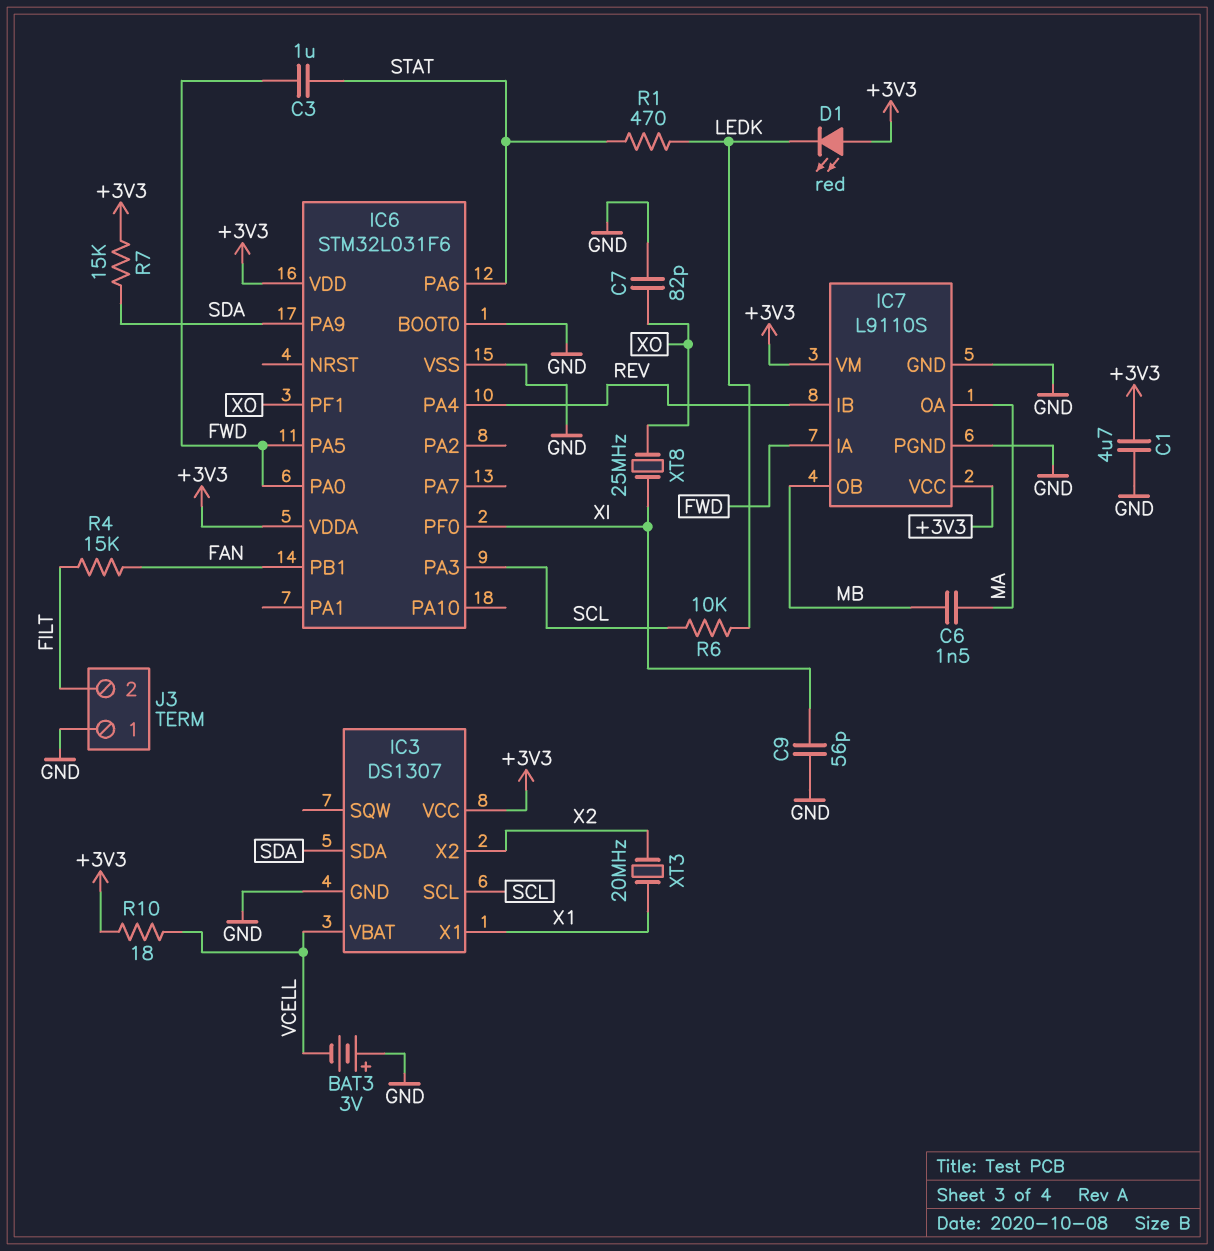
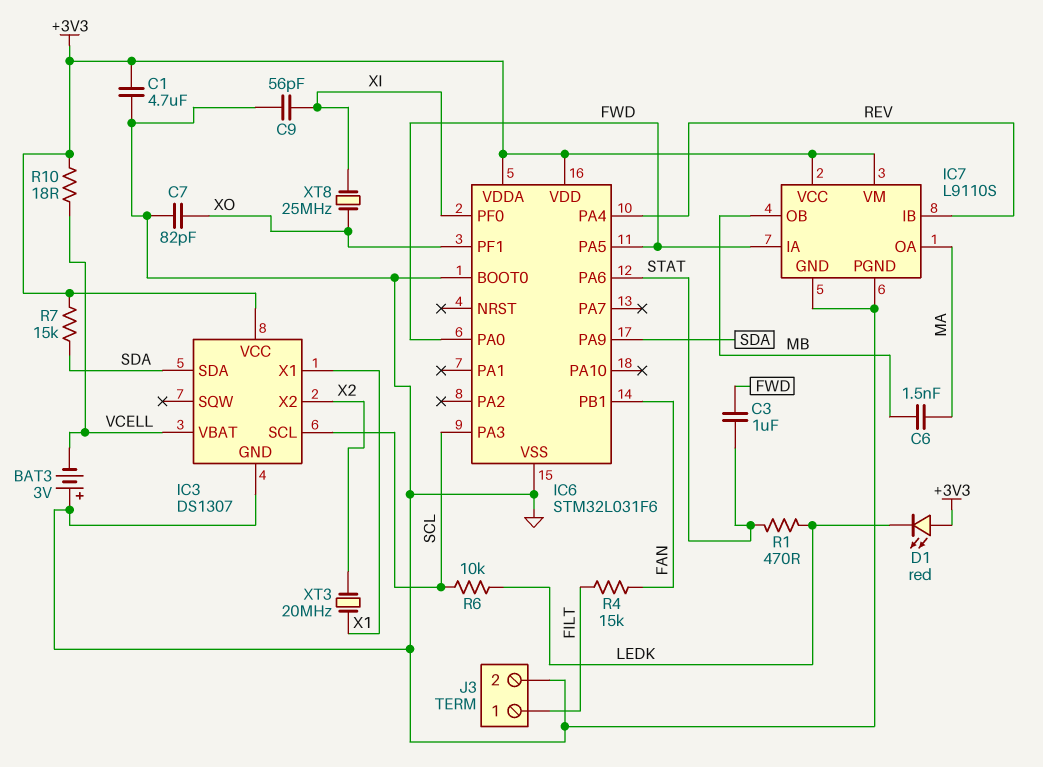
J3 pin 1: GND -> FILT
J3 pin 2: FILT -> GND

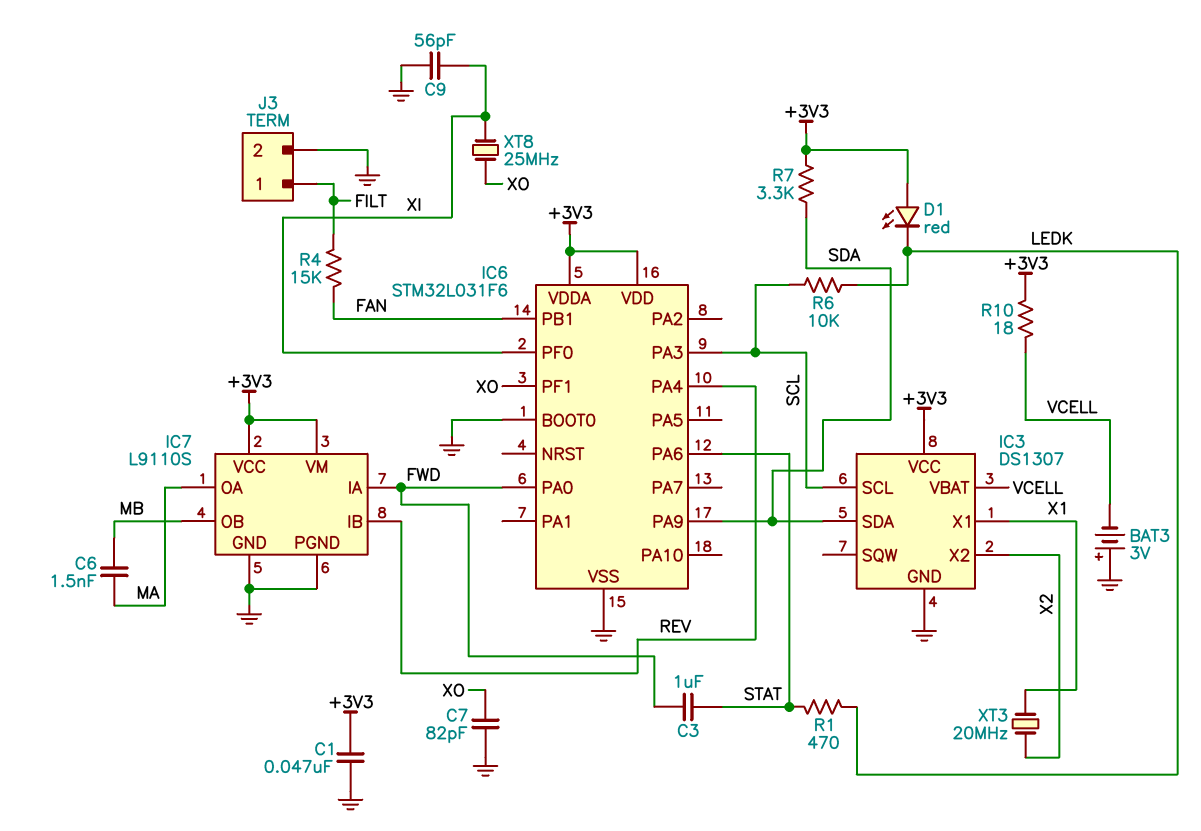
C1: 4.7uF (+3V3, GND) -> 47nF (+3V3, GND)
IC6 pin PA5: FWD -> none
R7: 15k (+3V3, SDA) -> 3.3k (+3V3, SDA)

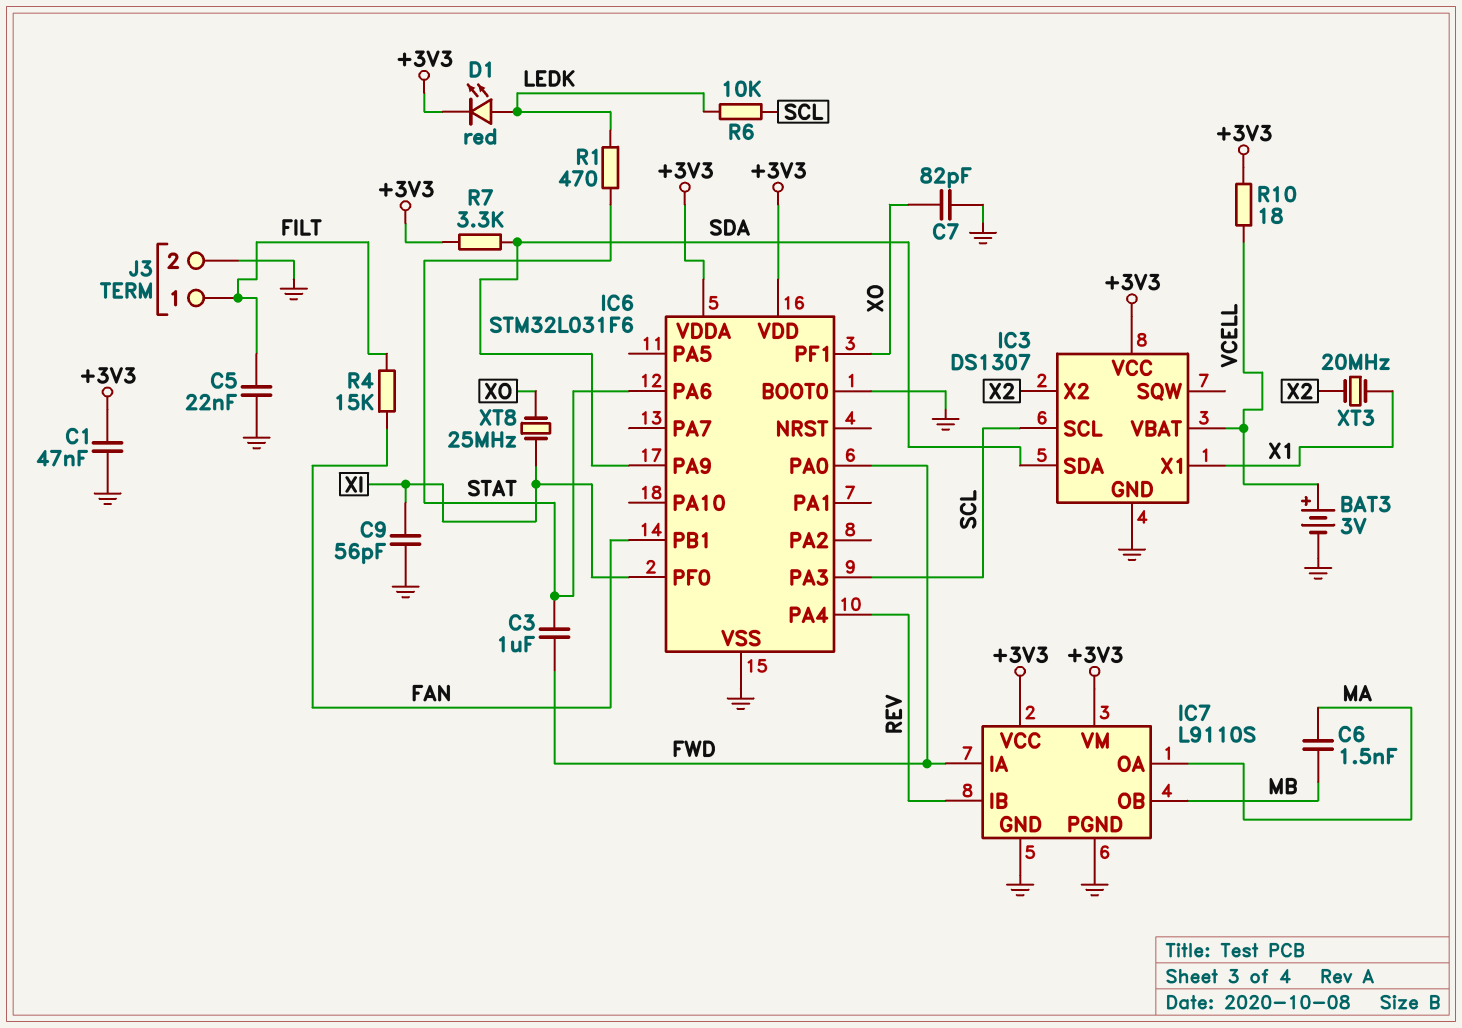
BAT3: 3V (plus GND, minus VCELL) -> 3V (plus VCELL, minus GND)
C5: none -> 22nF (FILT, GND)
D1: LED red (A +3V3, K LEDK) -> LED red (A LEDK, K +3V3)

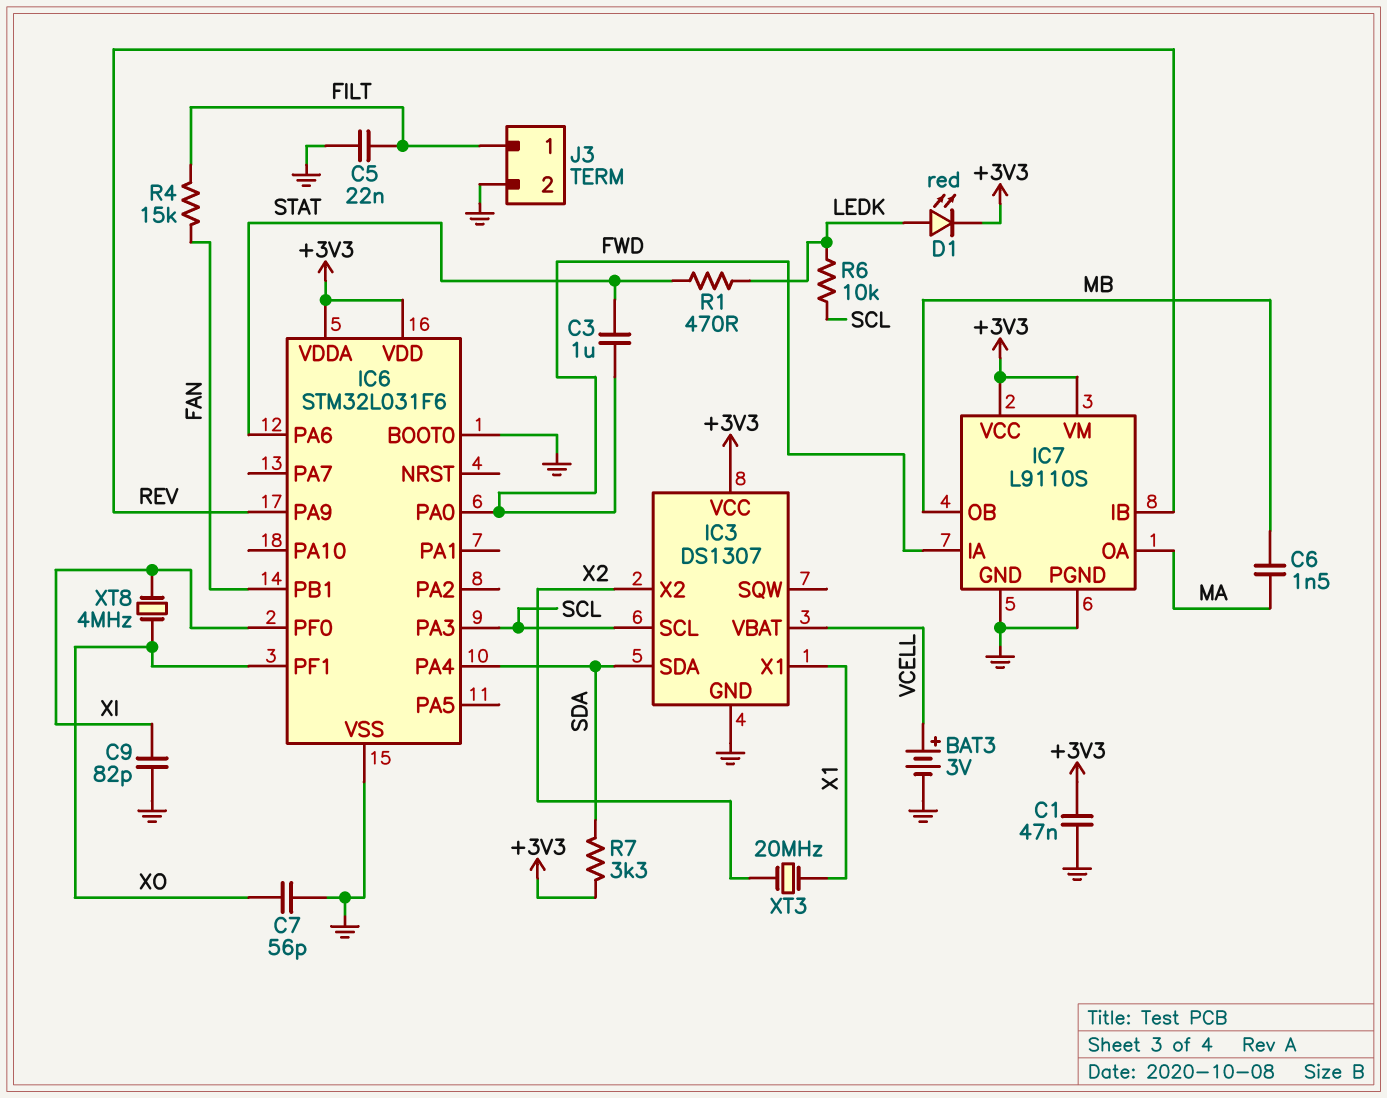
C7: 82pF (GND, XO) -> 56pF (GND, XO)
C9: 56pF (GND, XI) -> 82pF (GND, XI)
IC6 pin PA4: REV -> SDA
IC6 pin PA9: SDA -> REV
R10: 18 (+3V3, VCELL) -> none
XT8: 25MHz (XI, XO) -> 4MHz (XI, XO)

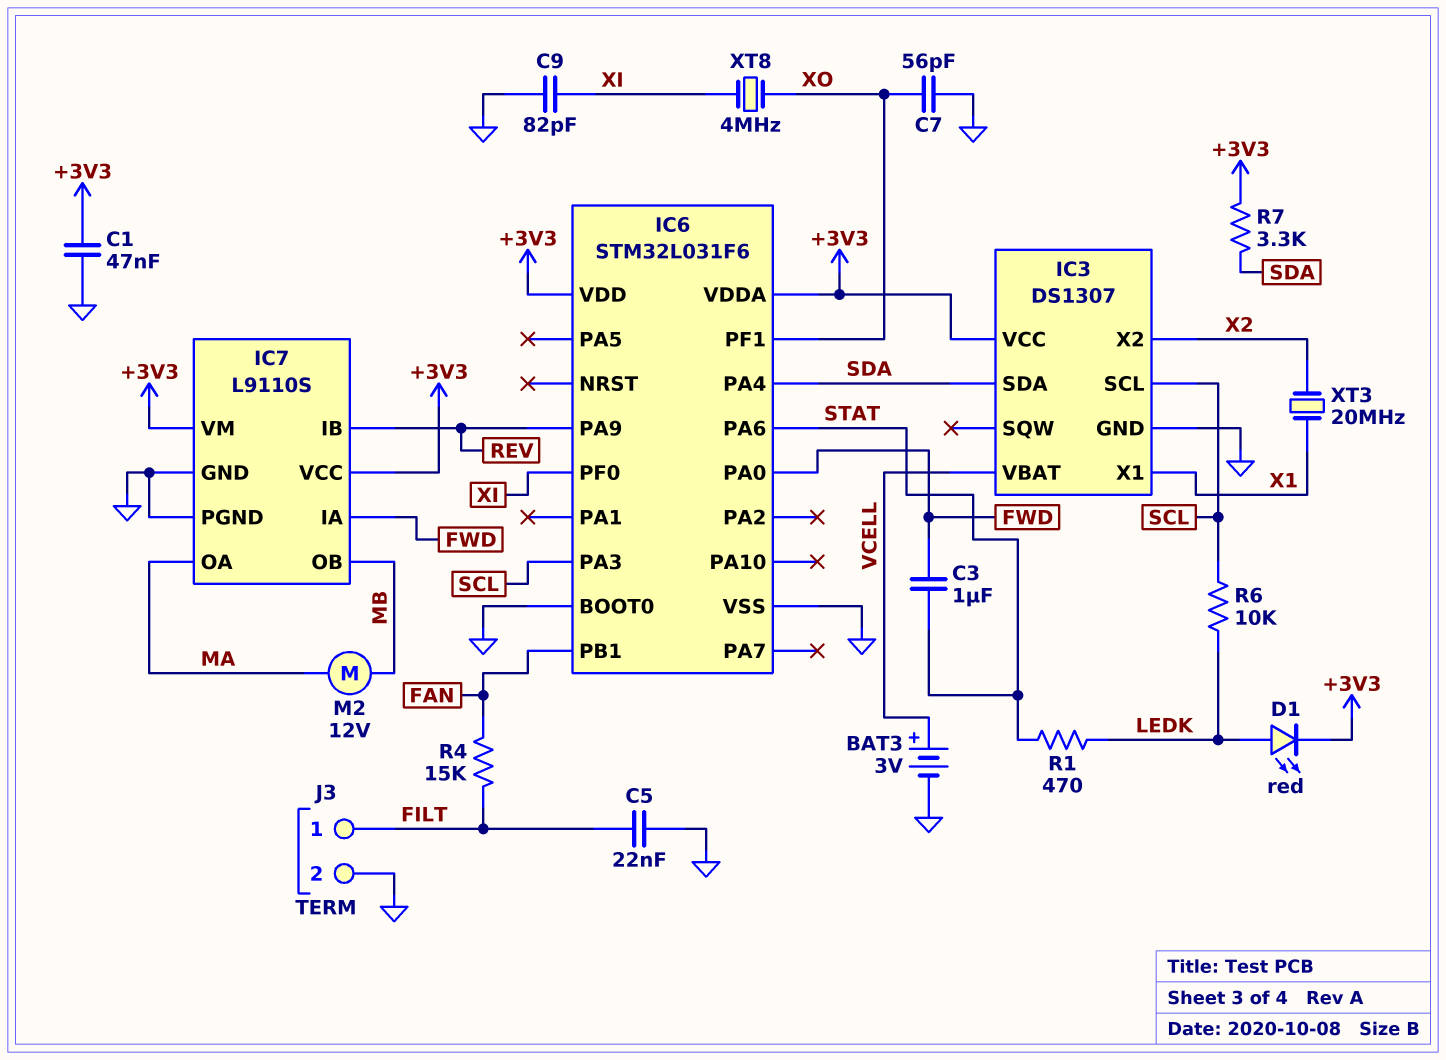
C6: 1.5nF (MA, MB) -> none
M2: none -> motor 12V (MA, MB)

